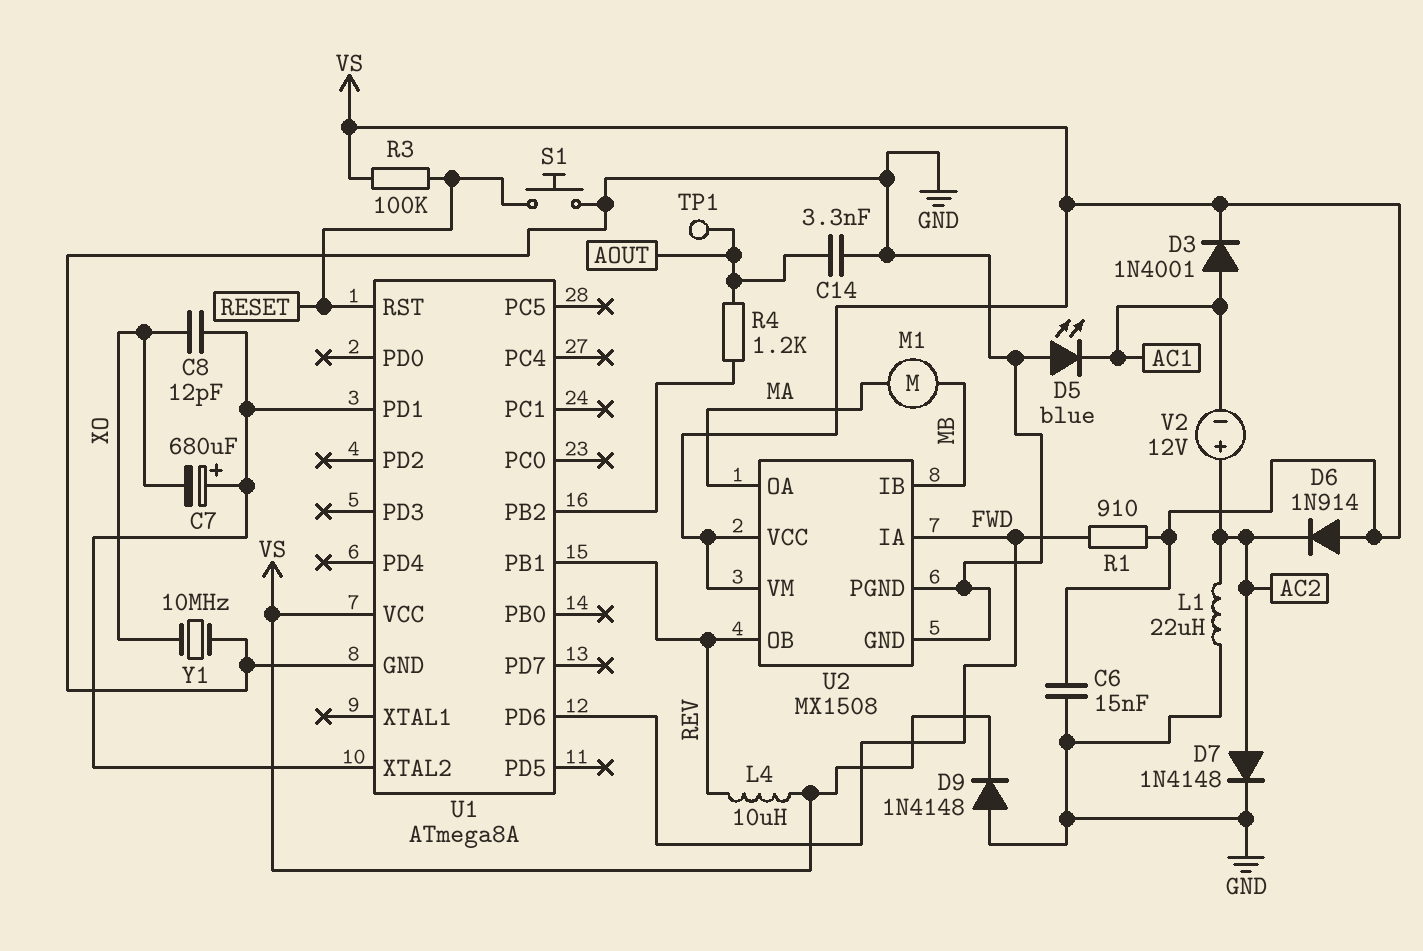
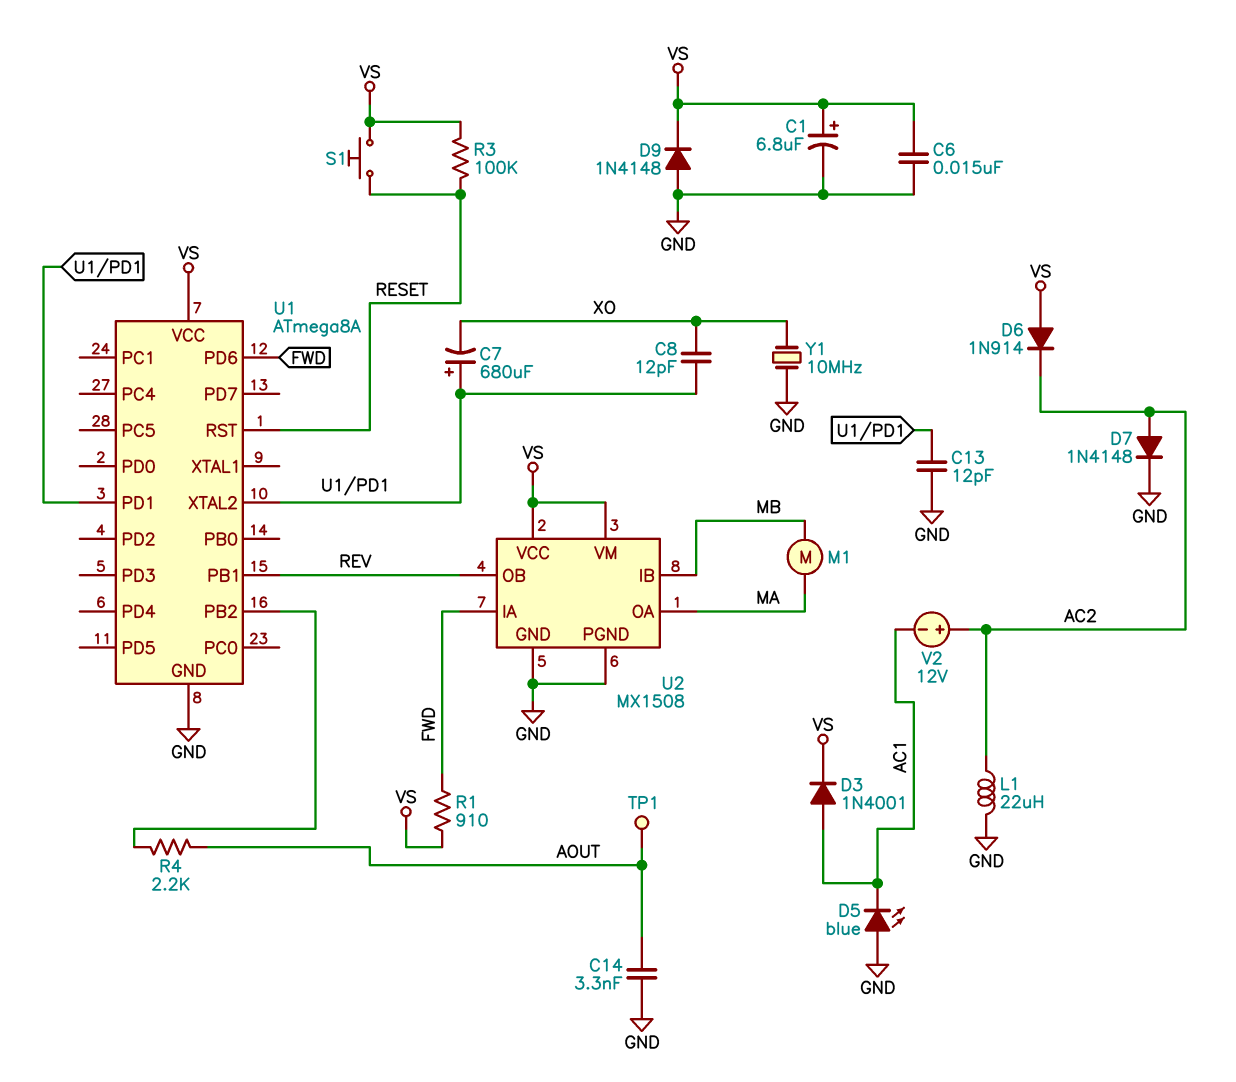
C1: none -> 6.8uF (plus VS, minus GND)
C13: none -> 12pF (GND, U1/PD1)
L4: 10uH (REV, VS) -> none
R4: 1.2k (AOUT, U1/PB2) -> 2.2k (AOUT, U1/PB2)
S1: button (GND, RESET) -> button (RESET, VS)

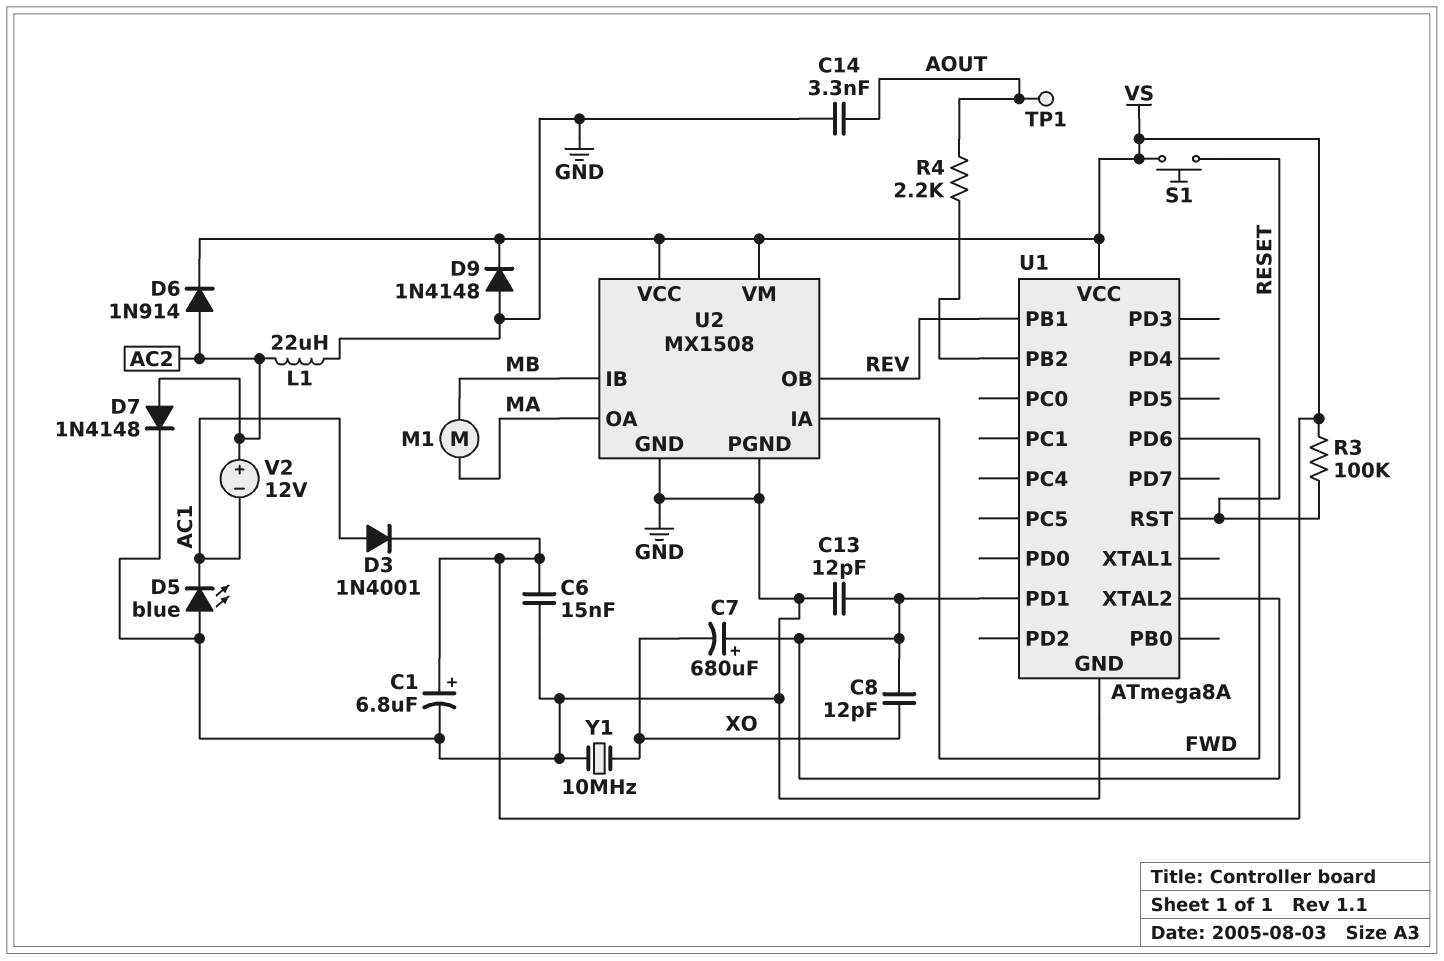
D6: diode 1N914 (A VS, K AC2) -> diode 1N914 (A AC2, K VS)
R1: 910 (FWD, VS) -> none

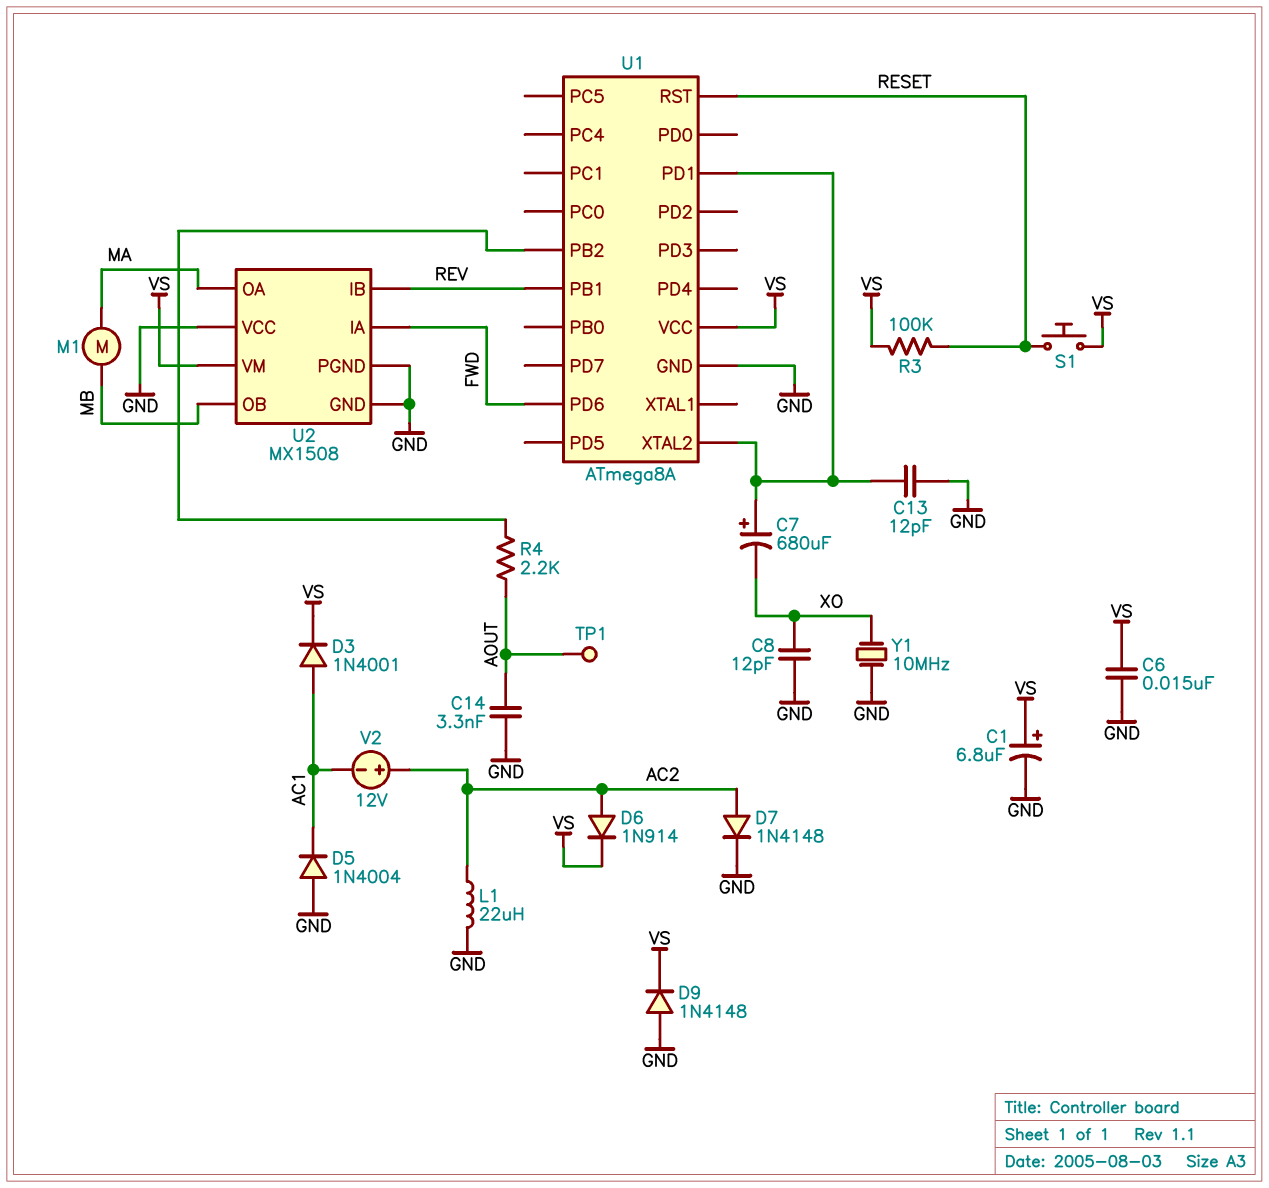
C8: 12pF (U1/PD1, XO) -> 12pF (GND, XO)
D5: LED blue (A GND, K AC1) -> diode 1N4004 (A GND, K AC1)
U2 pin IB: MB -> REV
U2 pin OB: REV -> MB
U2 pin VCC: VS -> GND

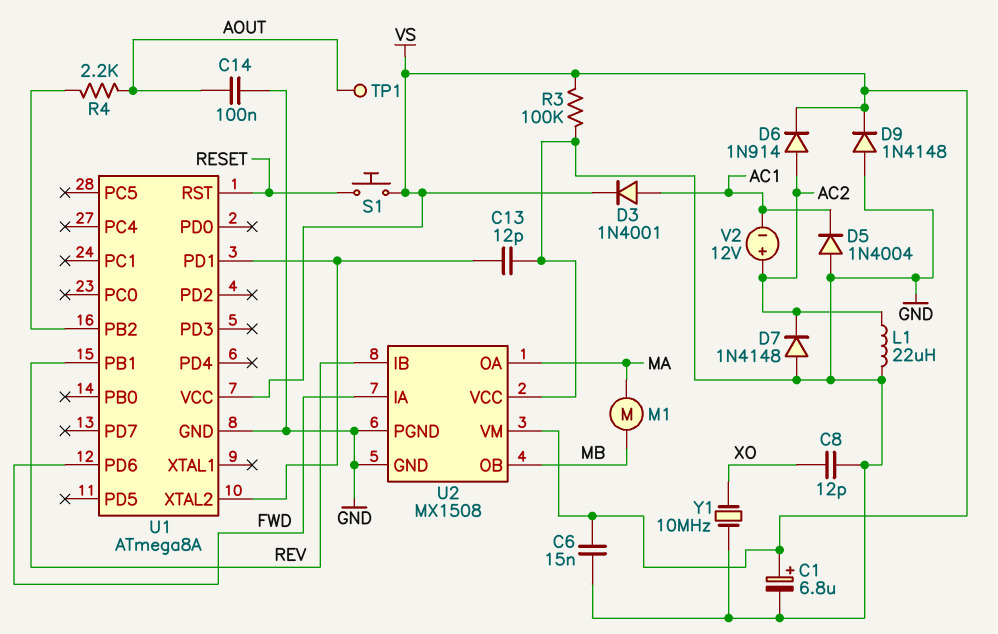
C7: 680uF (plus U1/PD1, minus XO) -> none
C14: 3.3nF (AOUT, GND) -> 100nF (AOUT, GND)
D7: diode 1N4148 (A AC2, K GND) -> diode 1N4148 (A GND, K AC2)
R3: 100k (RESET, VS) -> 100k (GND, VS)

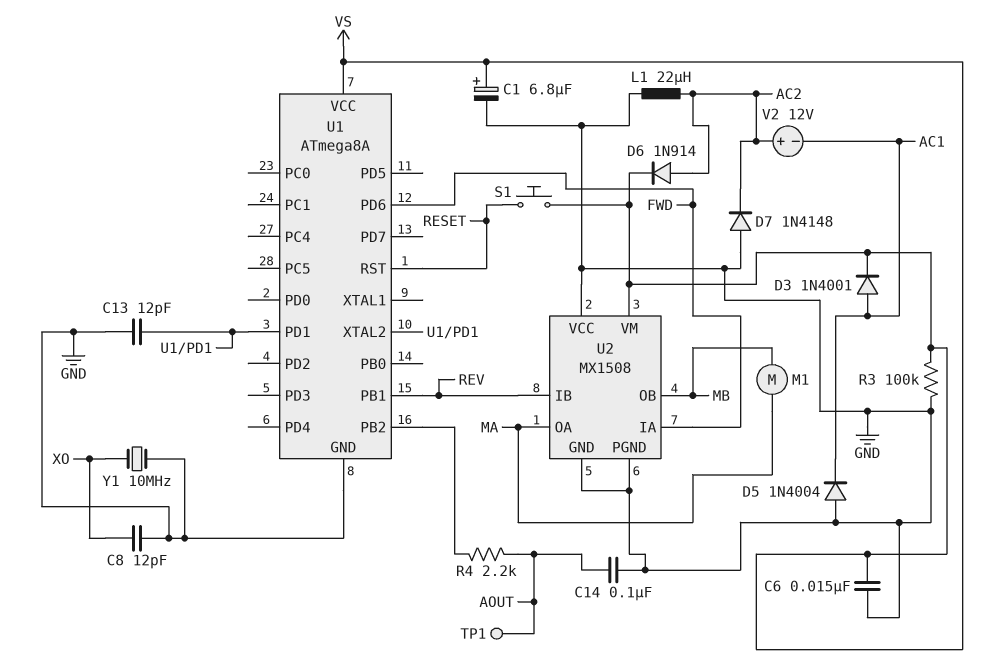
D9: diode 1N4148 (A GND, K VS) -> none

